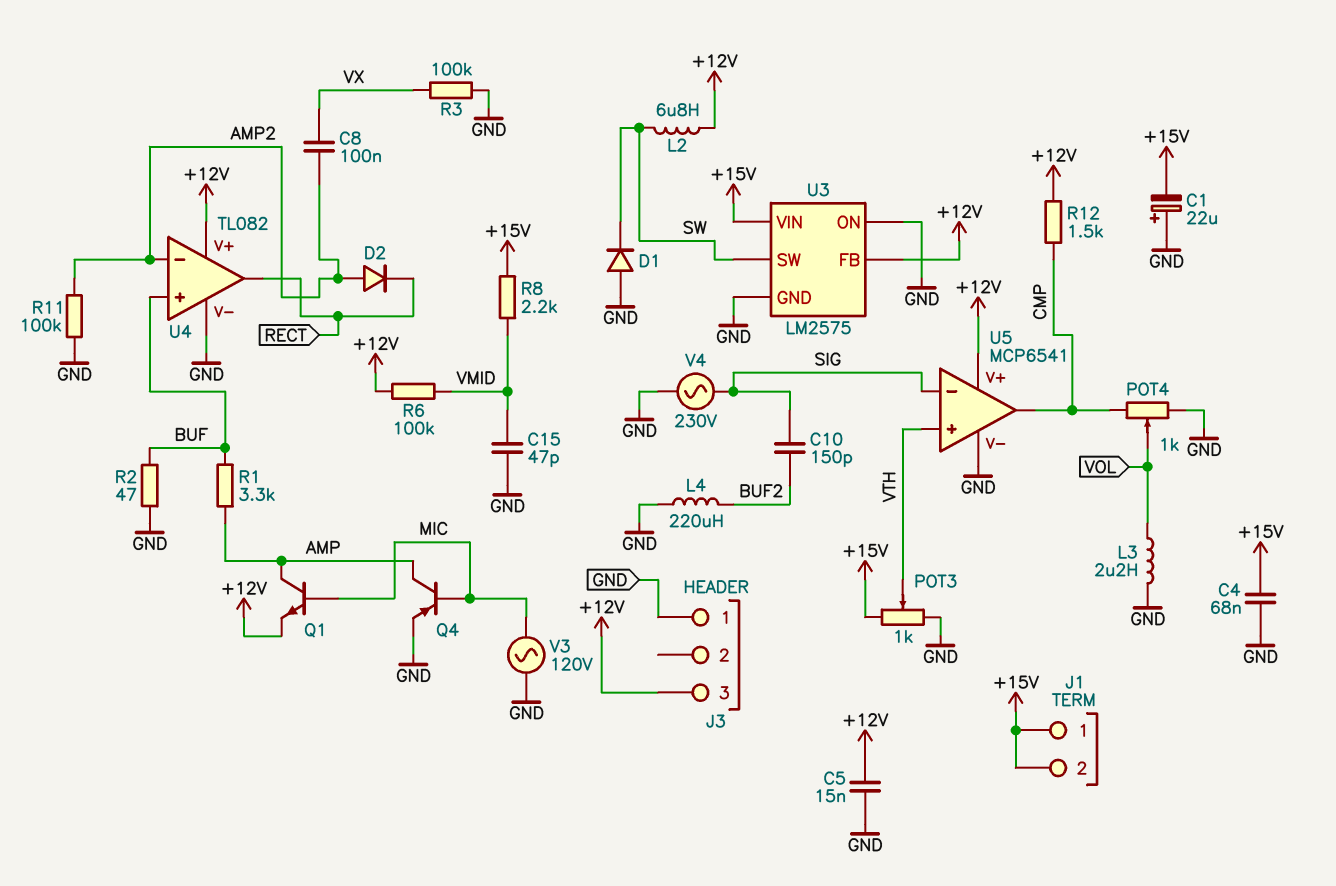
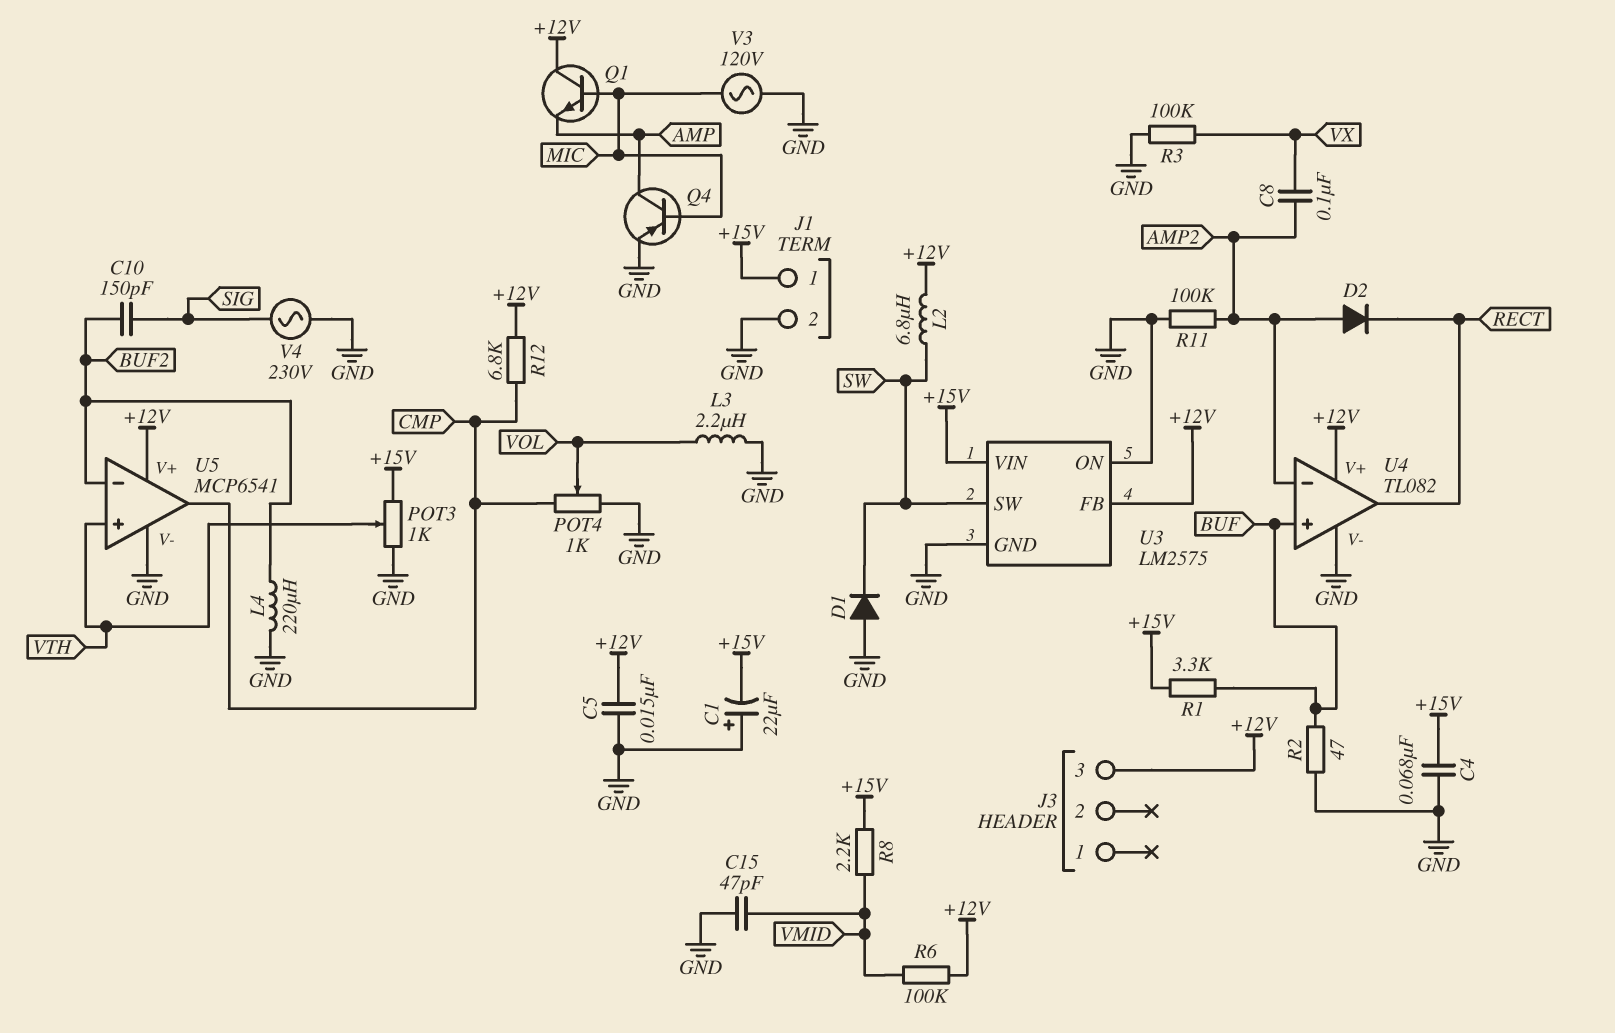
J1 pin 2: +15V -> GND
J3 pin 1: GND -> none
Q1: NPN (B MIC, C AMP, E +12V) -> NPN (B MIC, C +12V, E AMP)
R1: 3.3k (AMP, BUF) -> 3.3k (+15V, BUF)
R12: 1.5k (+12V, CMP) -> 6.8k (+12V, CMP)
U5 pin in-: SIG -> BUF2

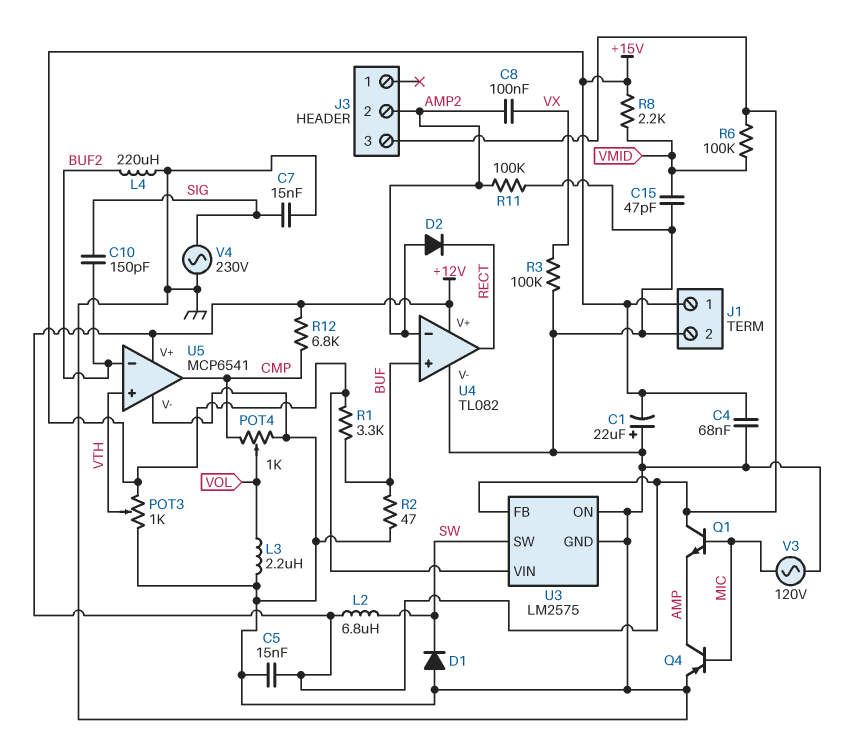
C7: none -> 15nF (GND, SIG)
J3 pin 2: none -> AMP2

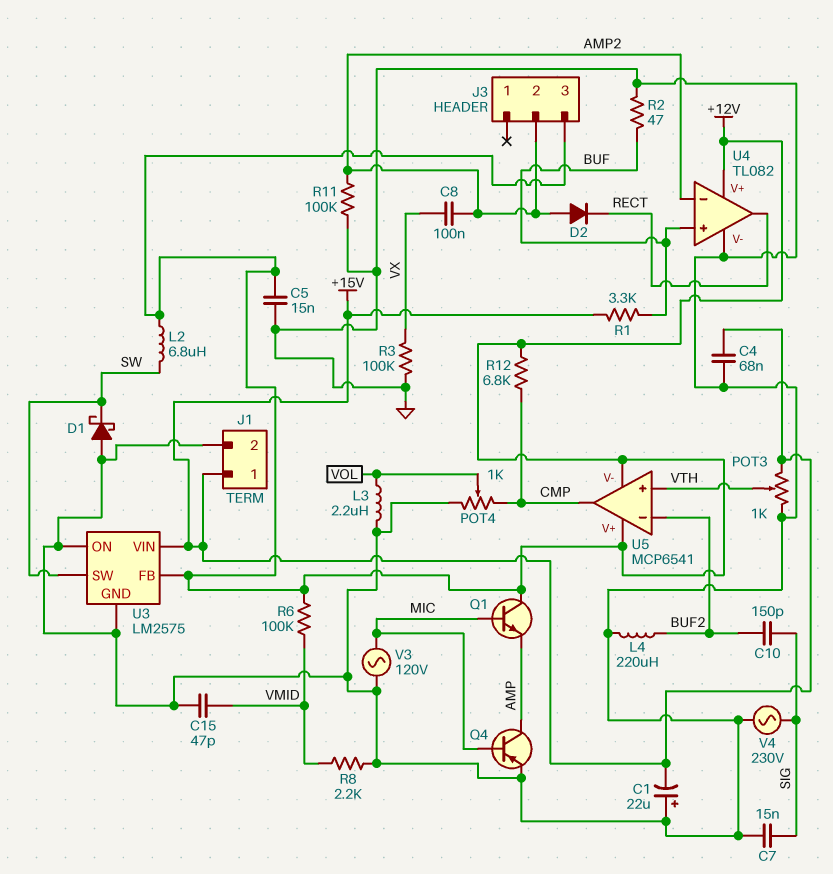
D1: diode (A GND, K SW) -> schottky (A GND, K SW)
R8: 2.2k (+15V, VMID) -> 2.2k (GND, VMID)
U5 pin V-: GND -> +12V

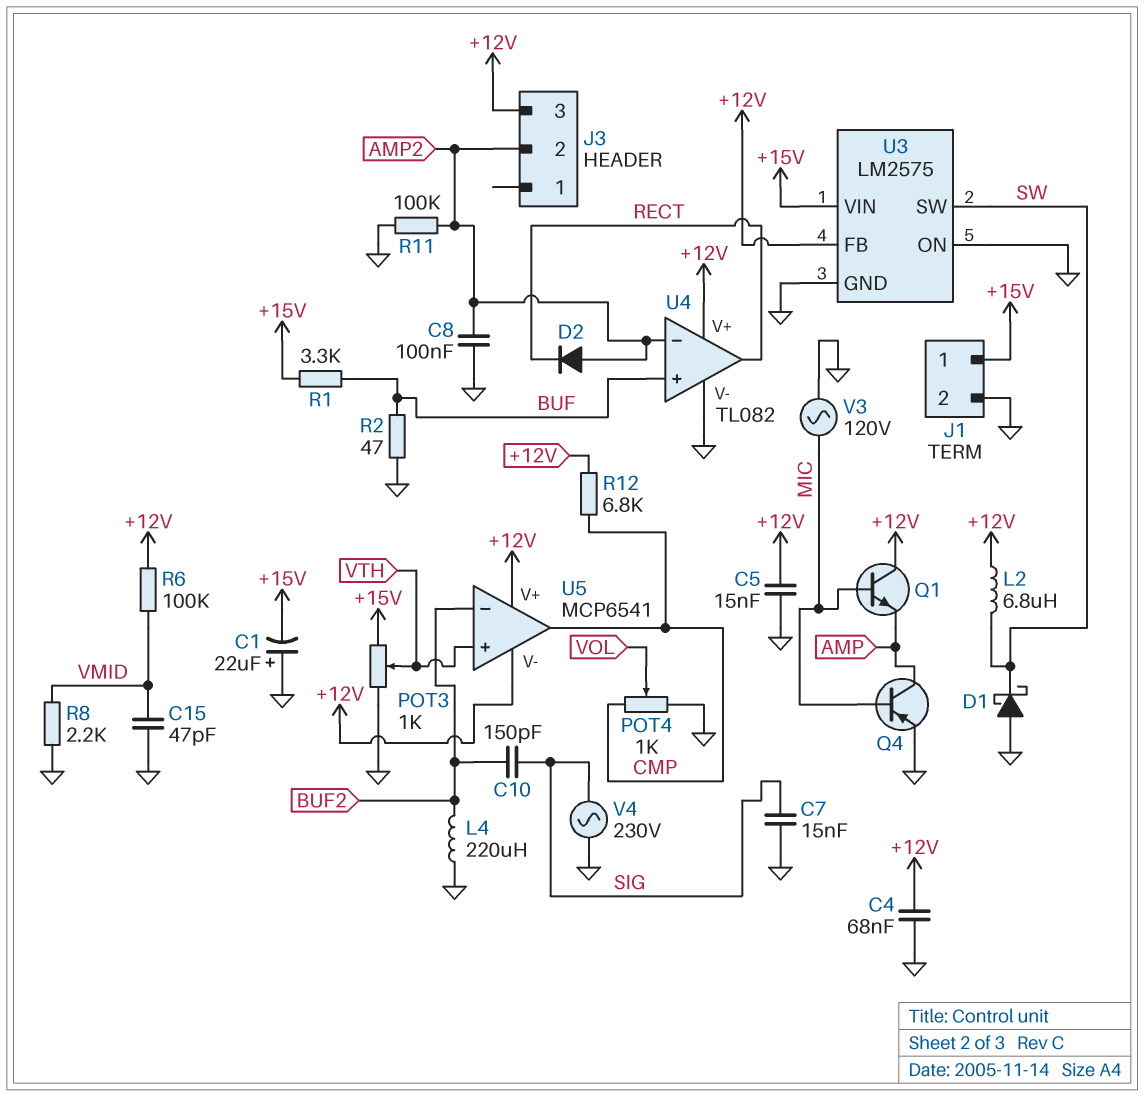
C4: 68nF (+15V, GND) -> 68nF (+12V, GND)
C8: 100nF (AMP2, VX) -> 100nF (AMP2, GND)
L3: 2.2uH (GND, VOL) -> none
R3: 100k (GND, VX) -> none

